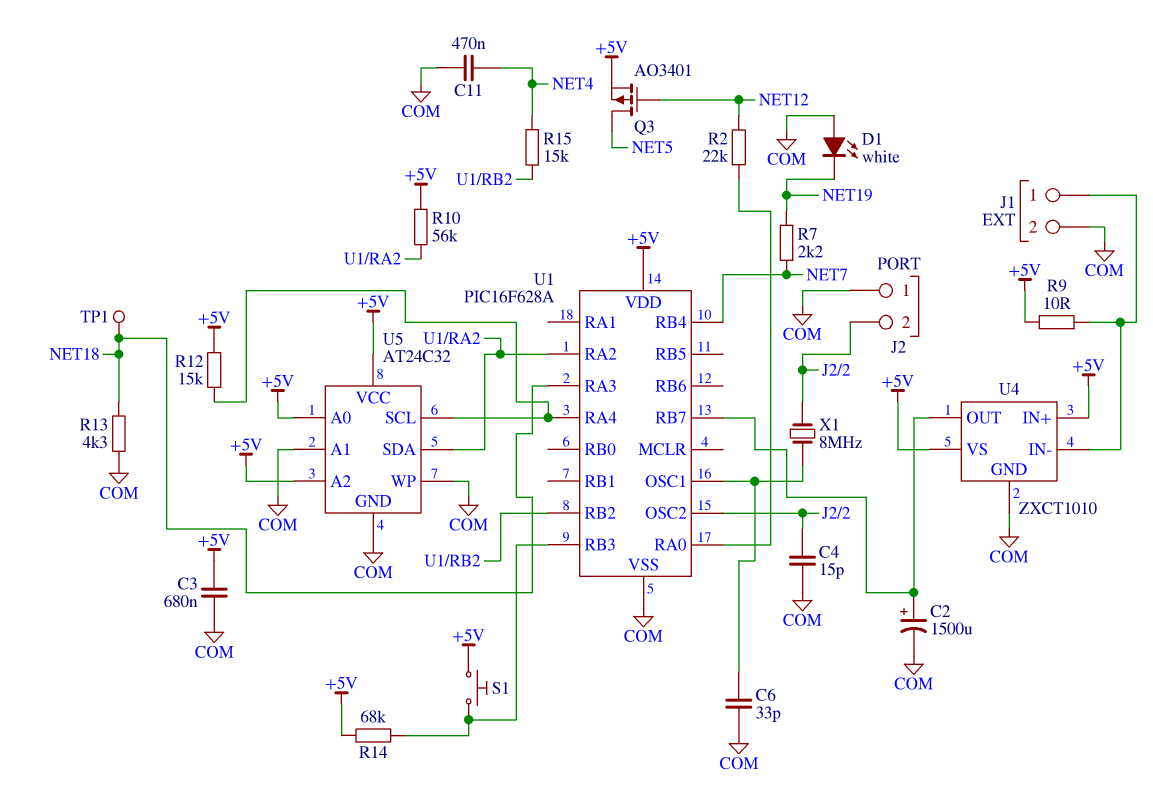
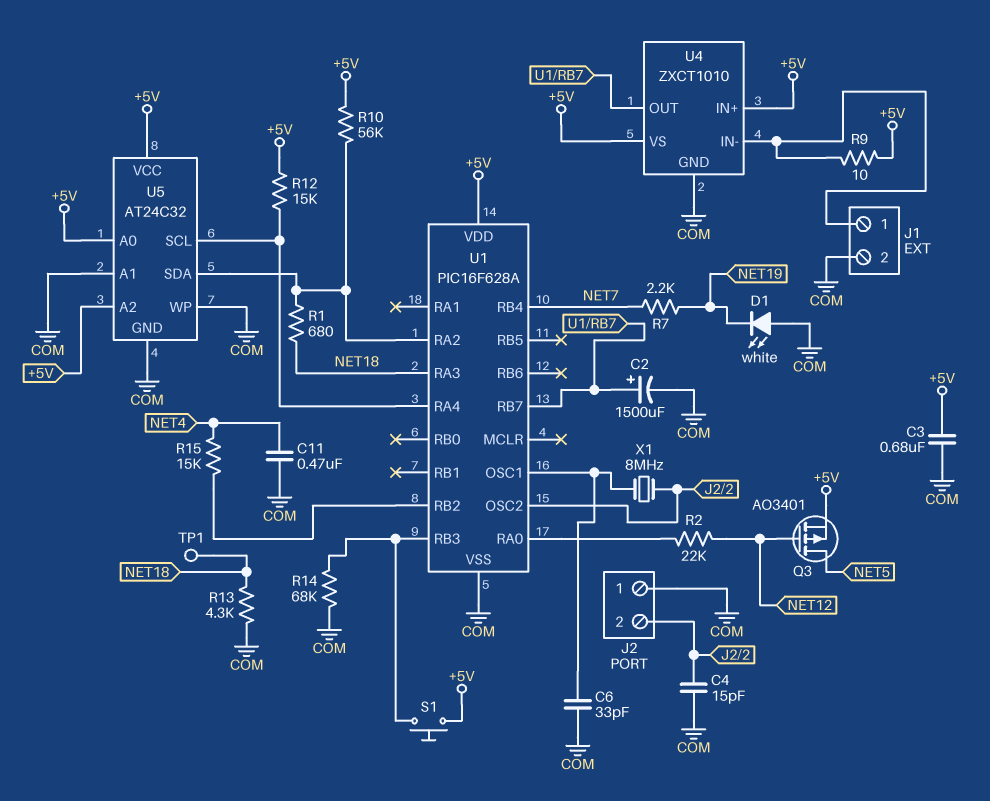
R1: none -> 680 (NET18, U1/RA2)
R14: 68k (+5V, U1/RB3) -> 68k (COM, U1/RB3)

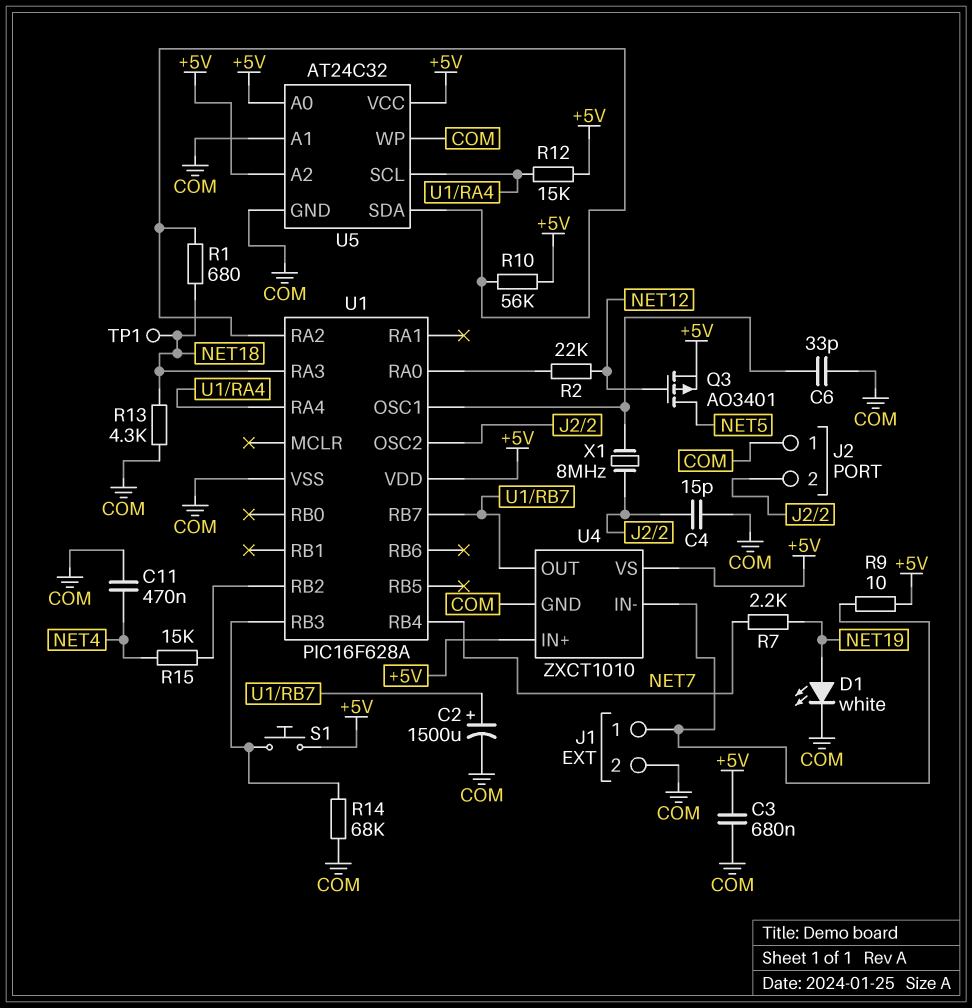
D1: LED white (A COM, K NET19) -> LED white (A NET19, K COM)

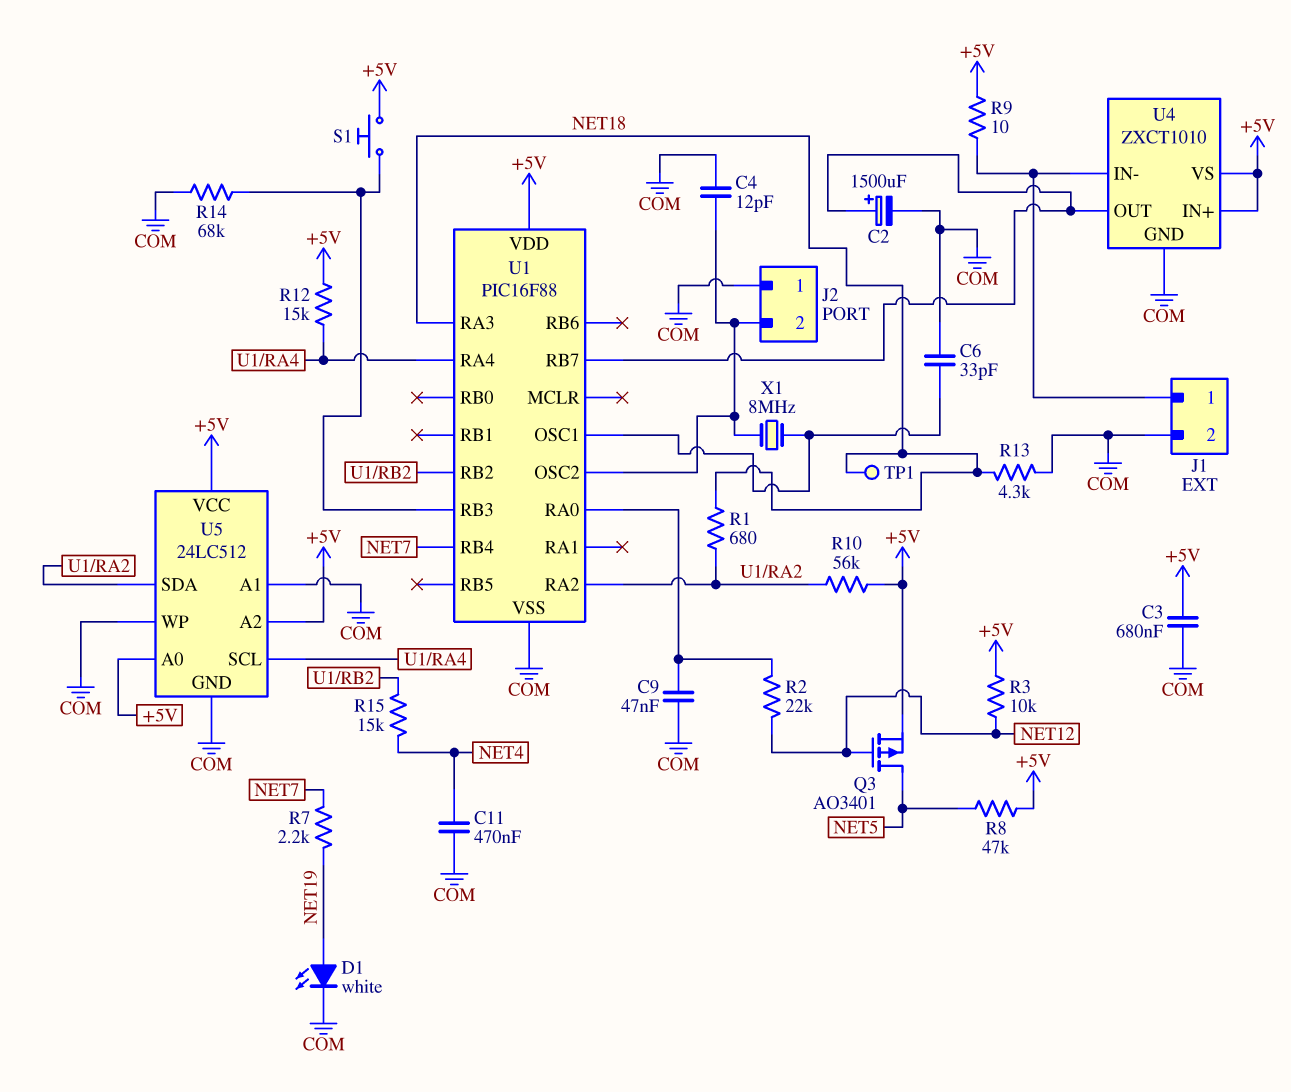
C4: 15pF (COM, J2/2) -> 12pF (COM, J2/2)
C9: none -> 47nF (COM, U1/RA0)
R3: none -> 10k (+5V, NET12)
R8: none -> 47k (+5V, NET5)
U1: PIC16F628A -> PIC16F88
U5: AT24C32 -> 24LC512

